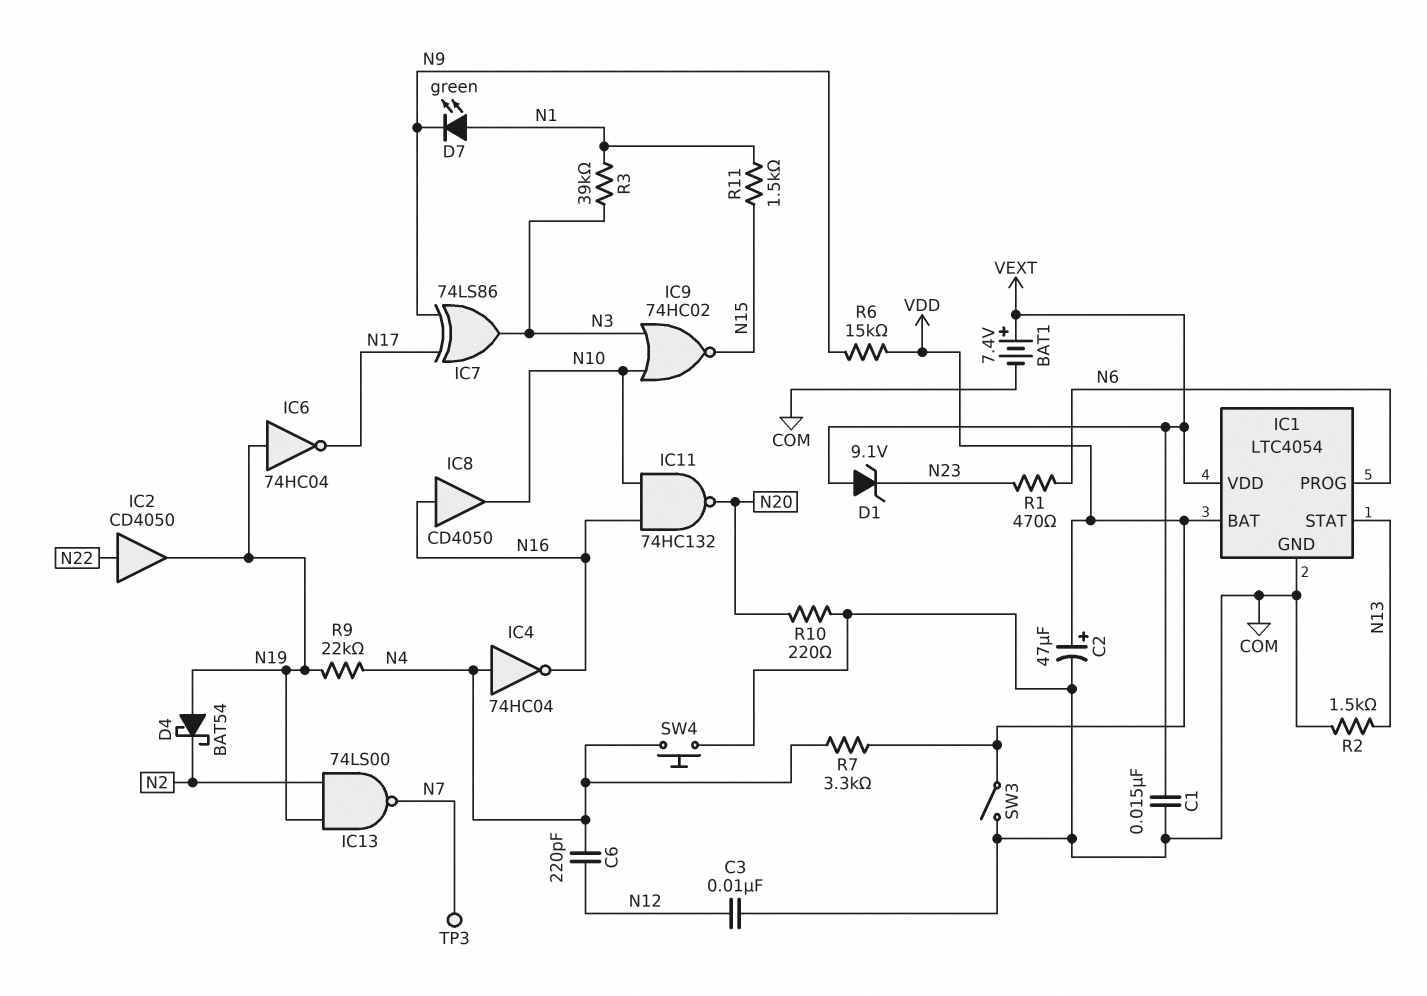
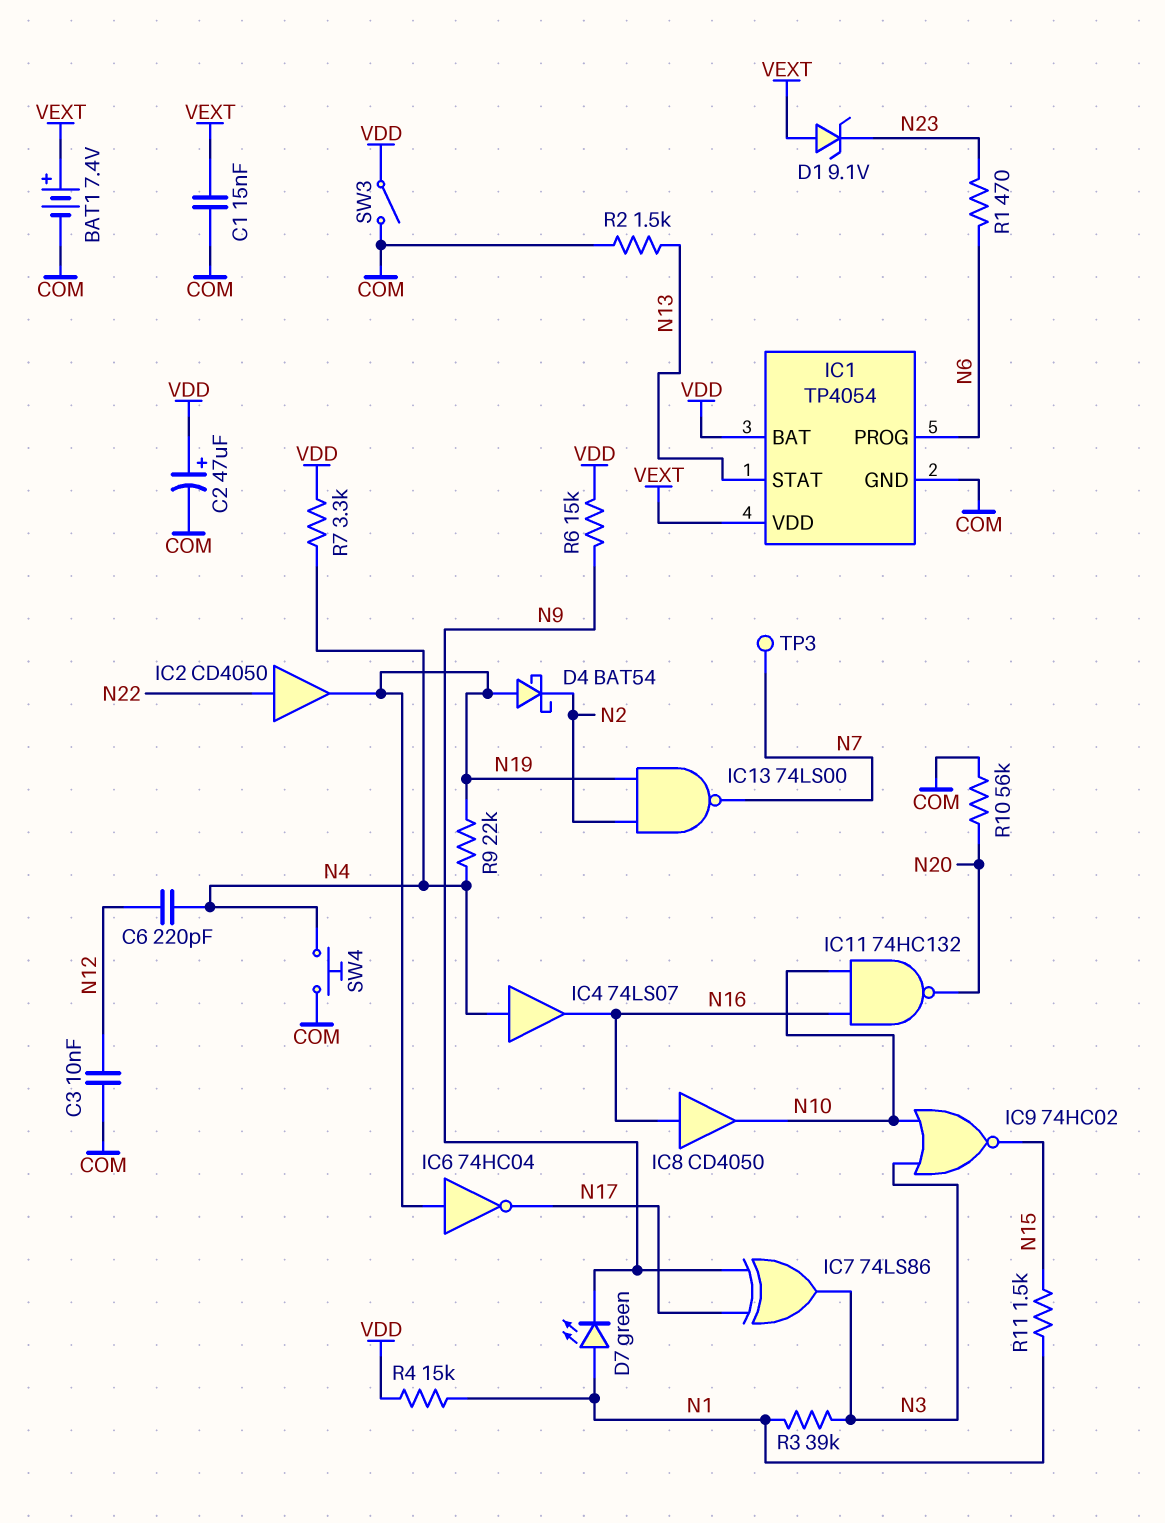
IC1: LTC4054 -> TP4054
IC4: NOT 74HC04 (in N4, out N16) -> buffer 74LS07 (in N4, out N16)
R4: none -> 15k (N1, VDD)
R10: 220 (COM, N20) -> 56k (COM, N20)

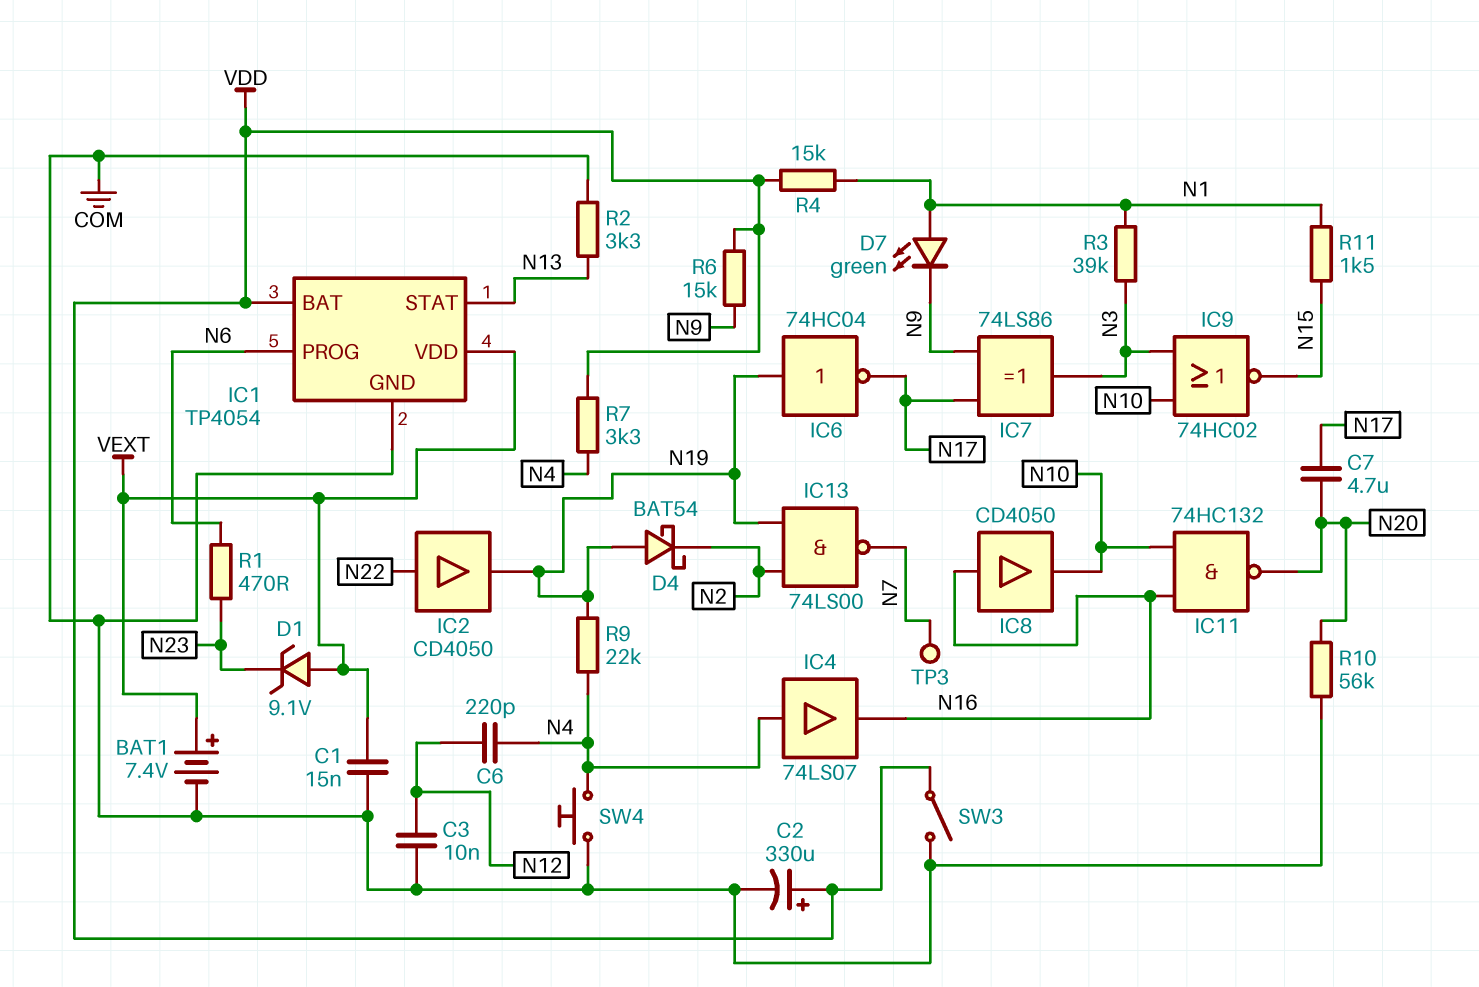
C2: 47uF (plus VDD, minus COM) -> 330uF (plus VDD, minus COM)
C7: none -> 4.7uF (N17, N20)
R2: 1.5k (COM, N13) -> 3.3k (COM, N13)

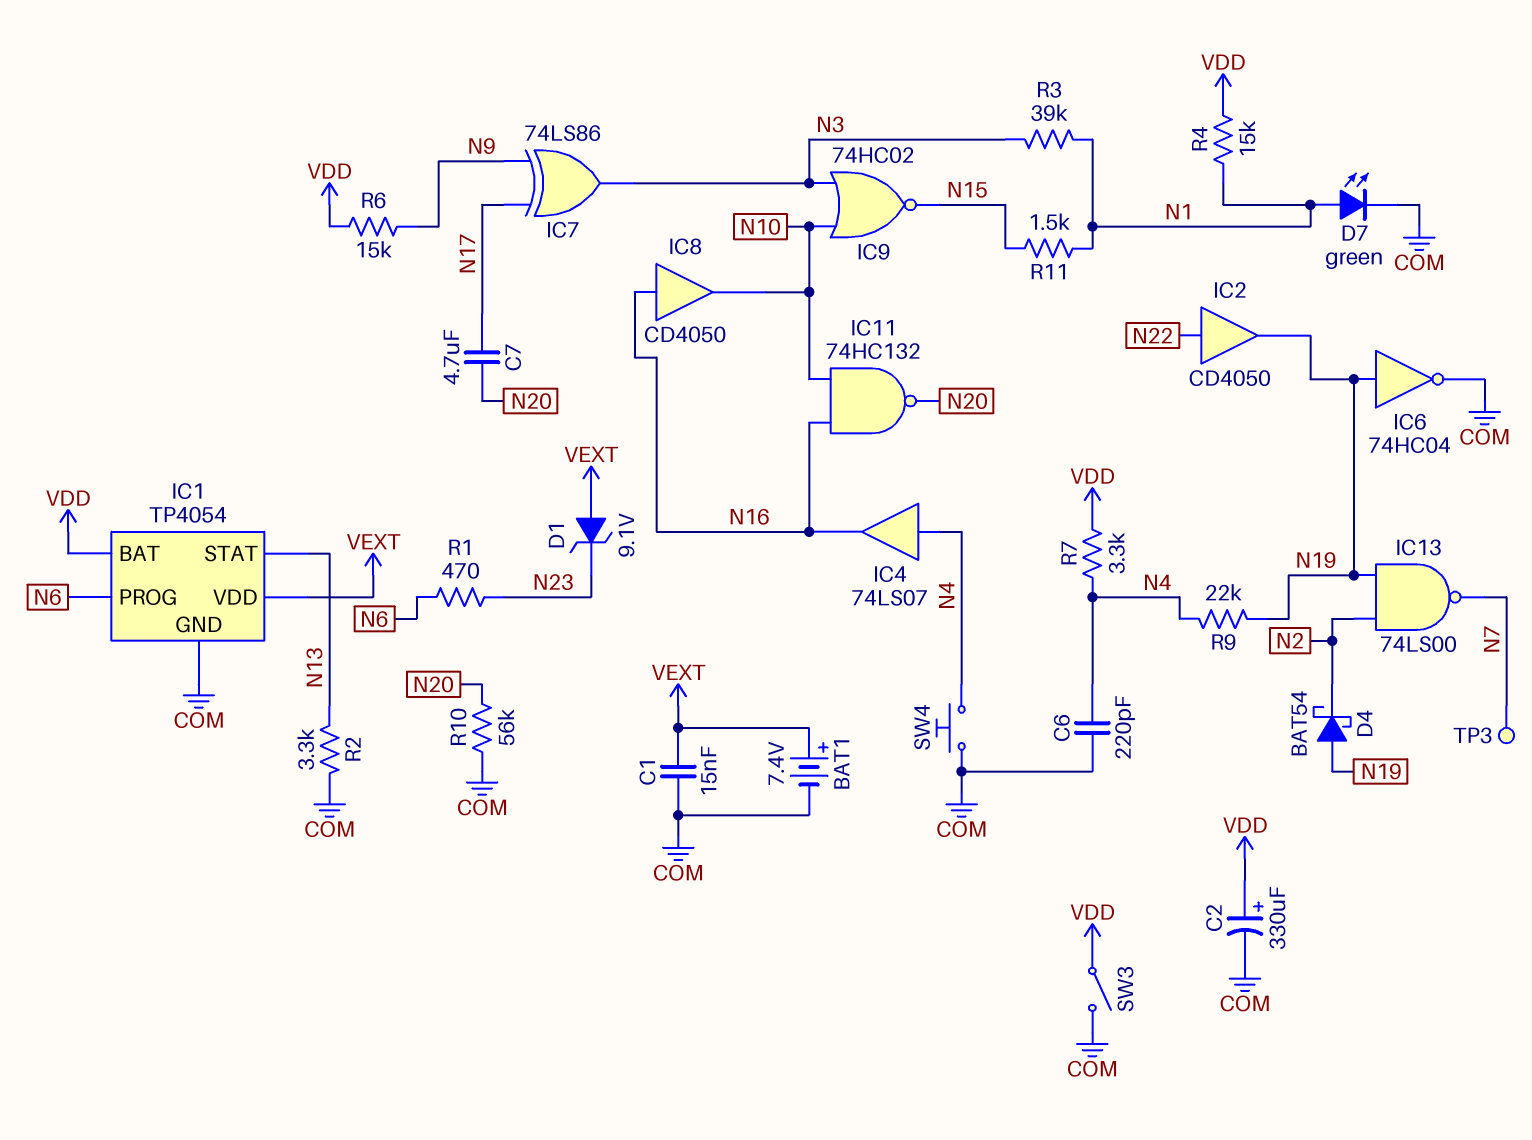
C3: 10nF (COM, N12) -> none
C6: 220pF (N4, N12) -> 220pF (COM, N4)
D7: LED green (A N1, K N9) -> LED green (A N1, K COM)
IC6: NOT 74HC04 (in N19, out N17) -> NOT 74HC04 (in N19, out COM)

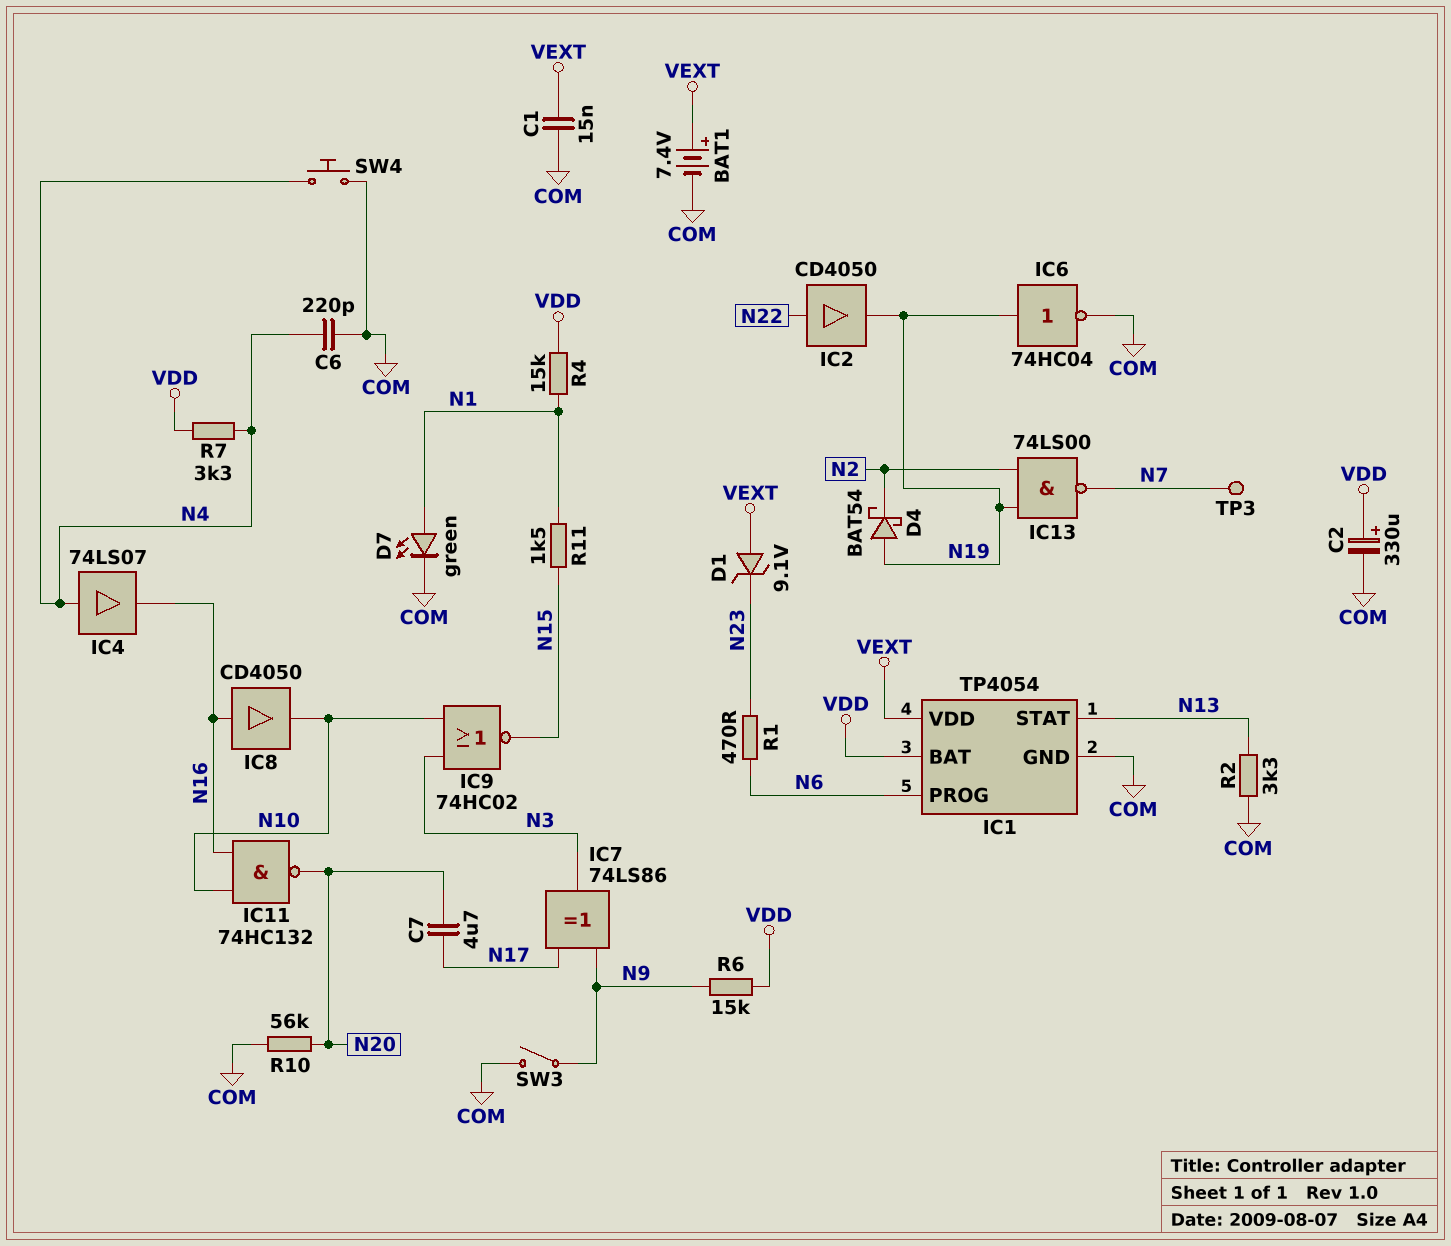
R3: 39k (N1, N3) -> none
R9: 22k (N4, N19) -> none
SW3: switch (COM, VDD) -> switch (COM, N9)

